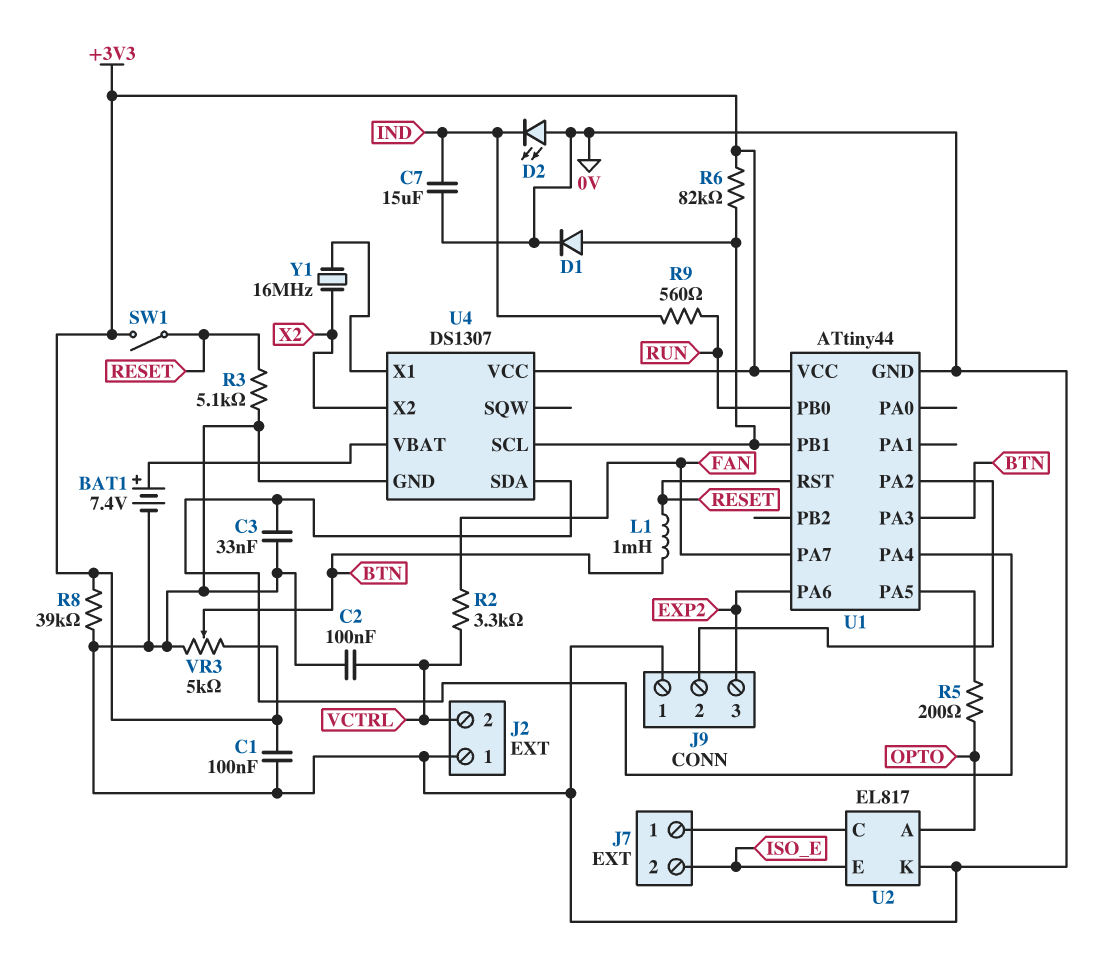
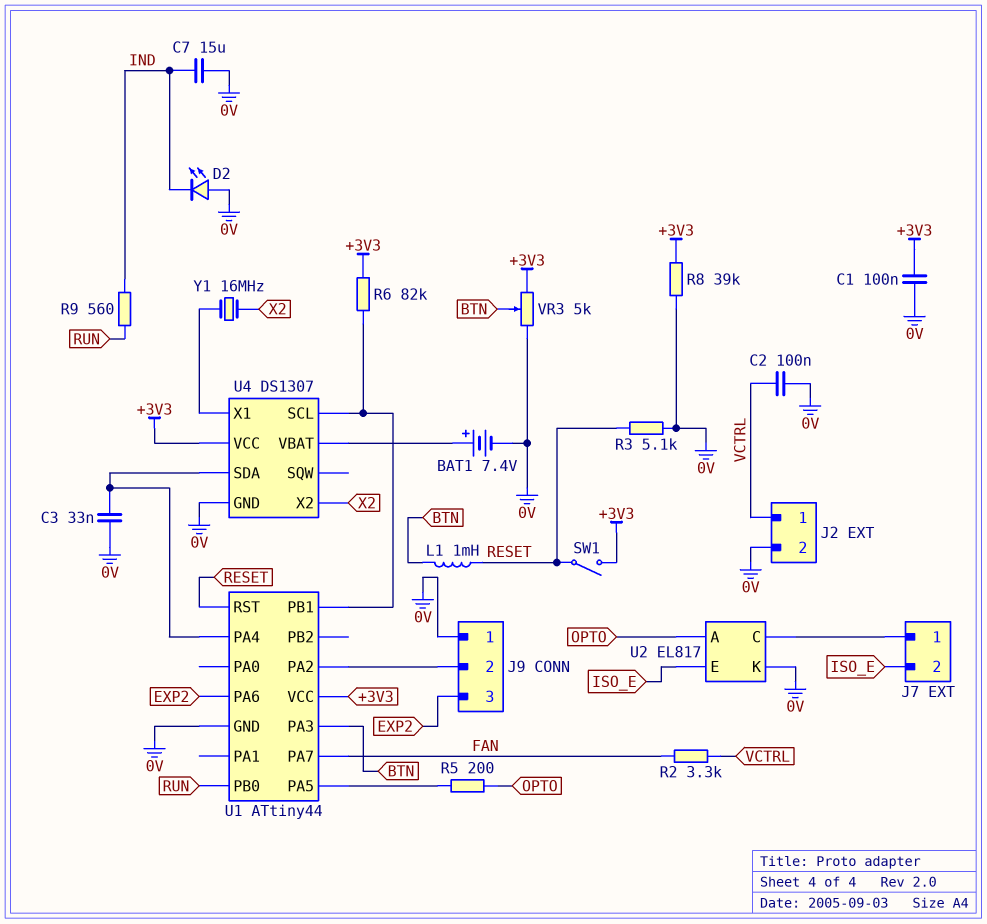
D1: diode (A U1/PB1, K 0V) -> none
J2 pin 1: 0V -> VCTRL
J2 pin 2: VCTRL -> 0V

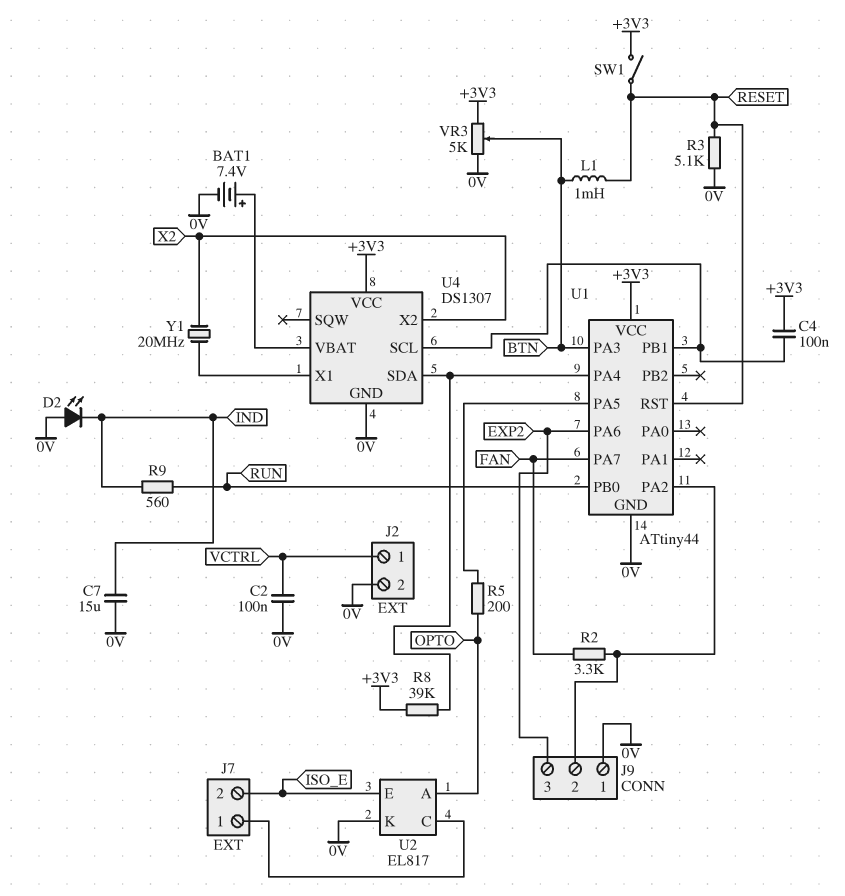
C1: 100nF (+3V3, 0V) -> none
C3: 33nF (0V, U1/PA4) -> none
C4: none -> 100nF (+3V3, U1/PB1)
R2: 3.3k (FAN, VCTRL) -> 3.3k (FAN, J9/2)
R6: 82k (+3V3, U1/PB1) -> none
R8: 39k (+3V3, 0V) -> 39k (+3V3, U1/PA4)
Y1: 16MHz (U4/X1, X2) -> 20MHz (U4/X1, X2)

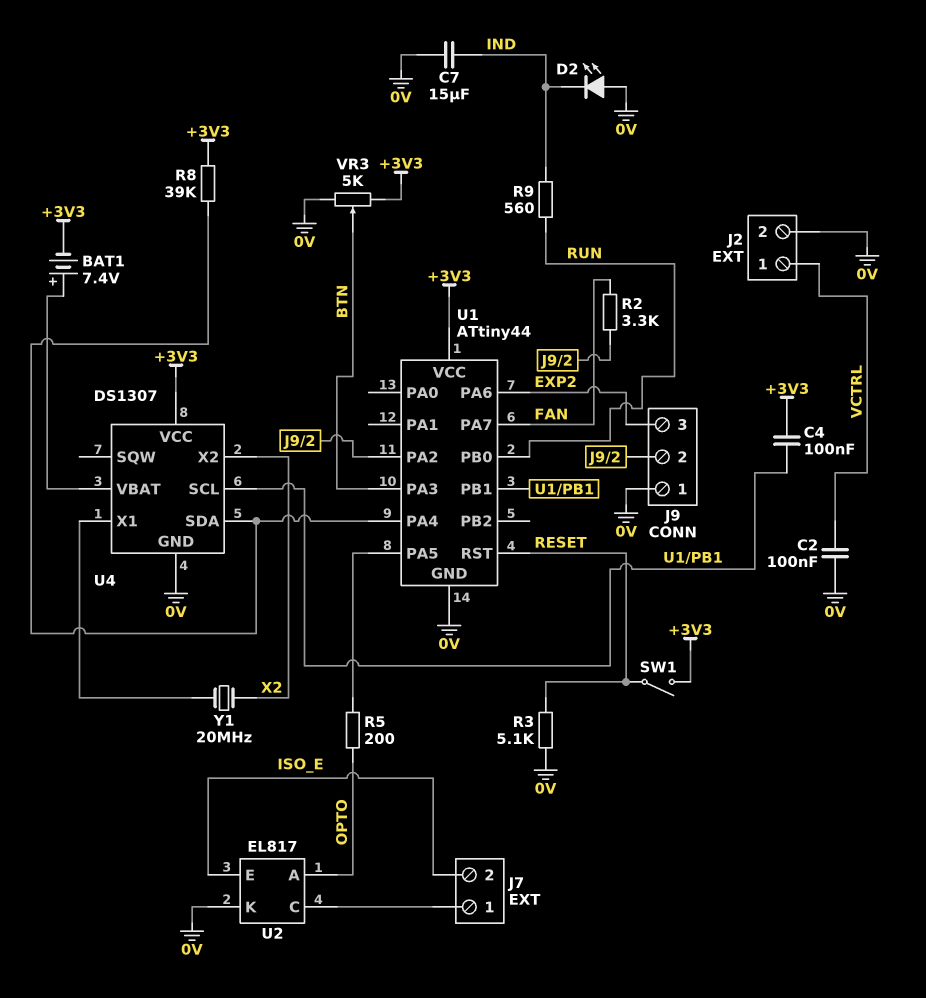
BAT1: 7.4V (plus U4/VBAT, minus 0V) -> 7.4V (plus U4/VBAT, minus +3V3)
L1: 1mH (BTN, RESET) -> none

